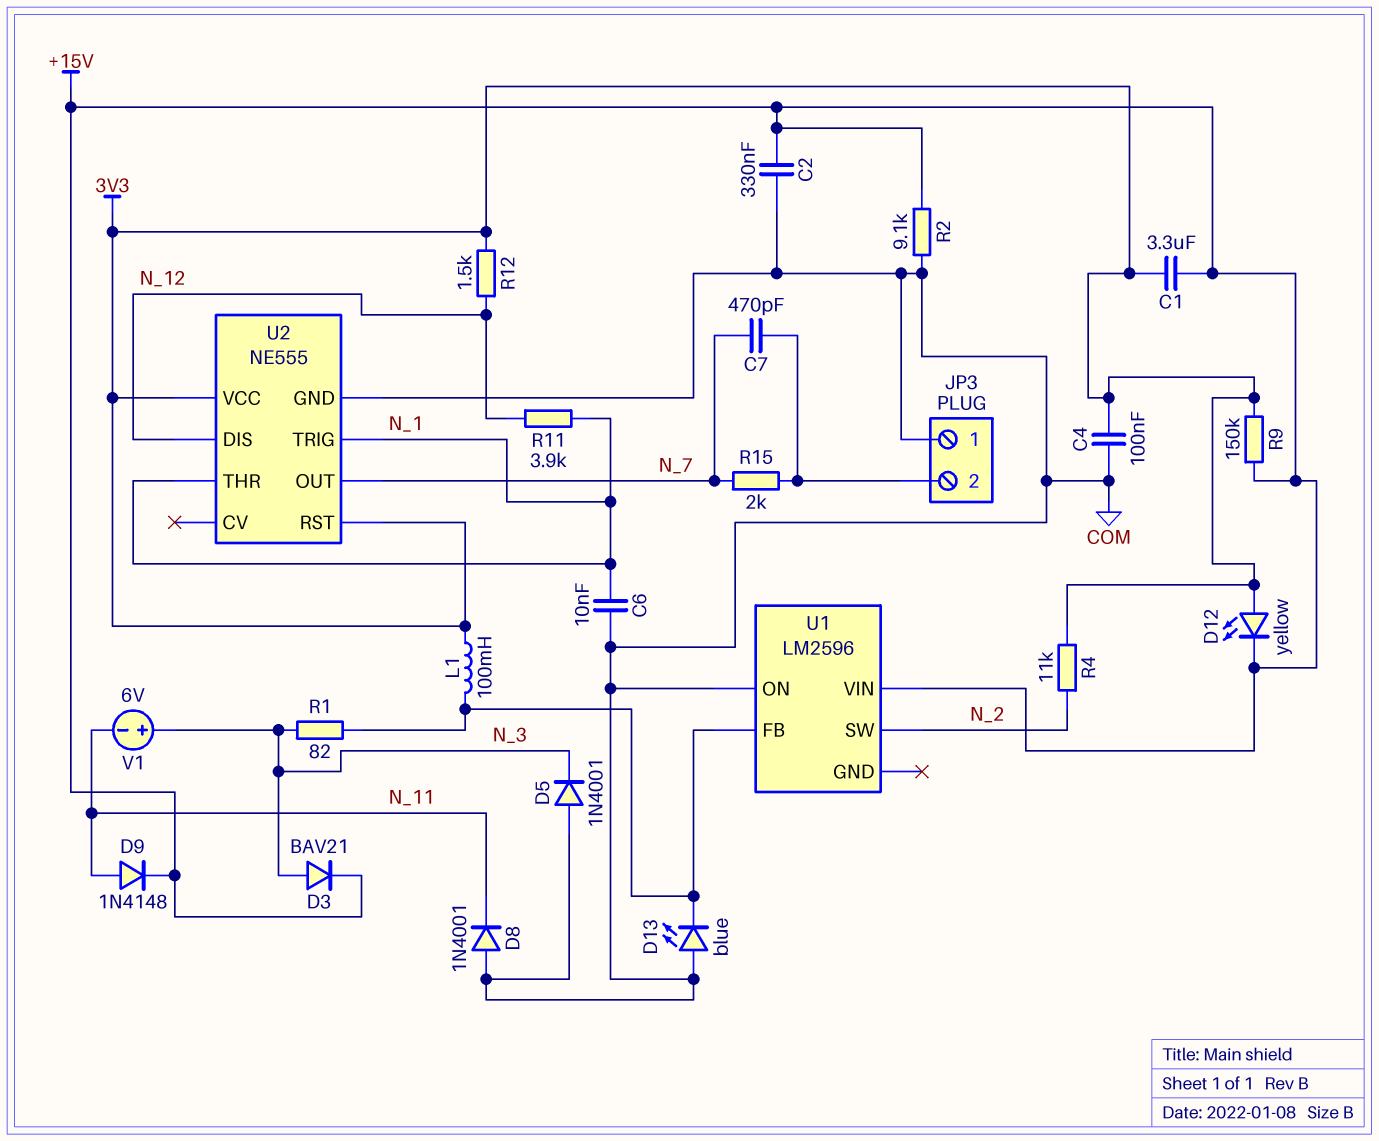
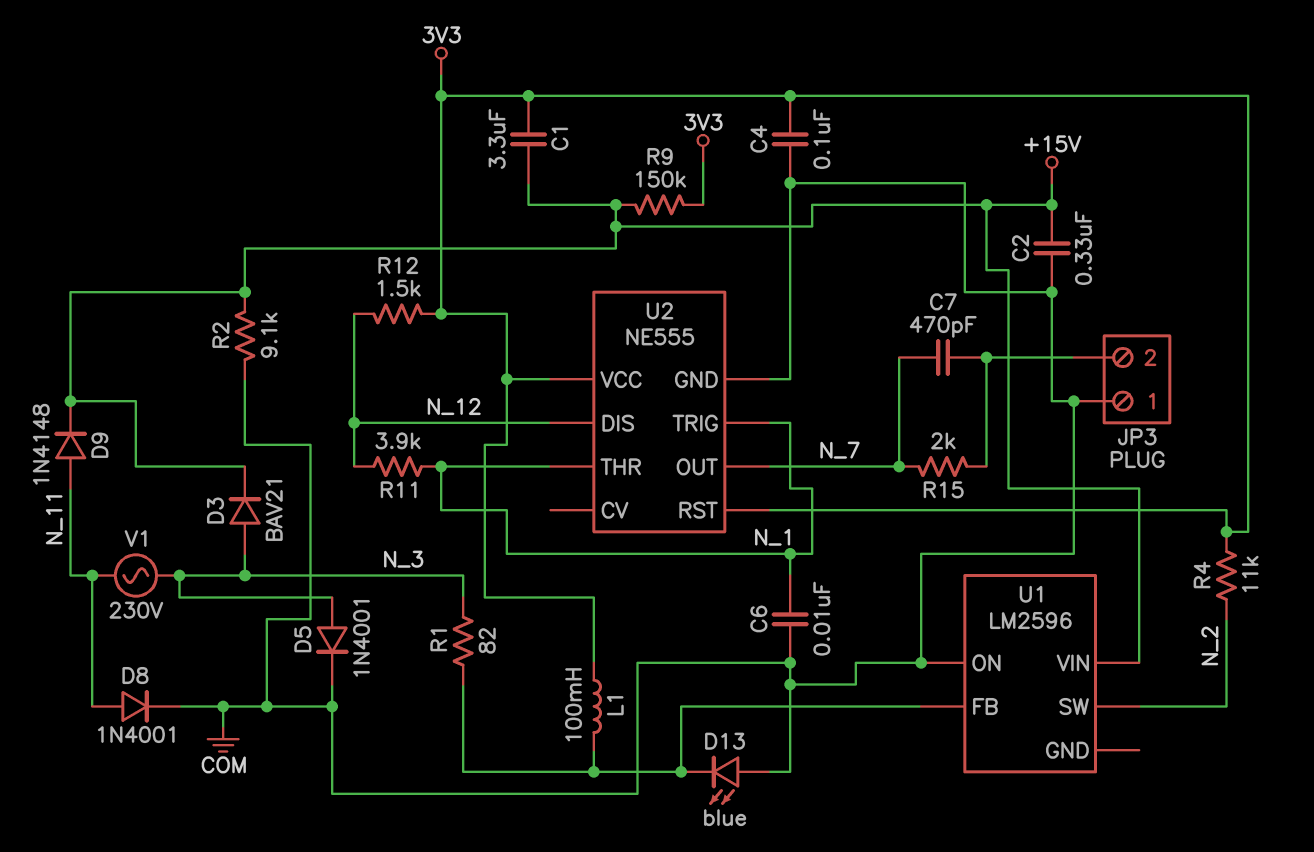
D5: diode 1N4001 (A COM, K N_3) -> diode 1N4001 (A N_3, K COM)
D8: diode 1N4001 (A COM, K N_11) -> diode 1N4001 (A N_11, K COM)
D12: LED yellow (A 3V3, K +15V) -> none
V1: 6V (plus N_3, minus N_11) -> AC 230V (N_3, N_11)

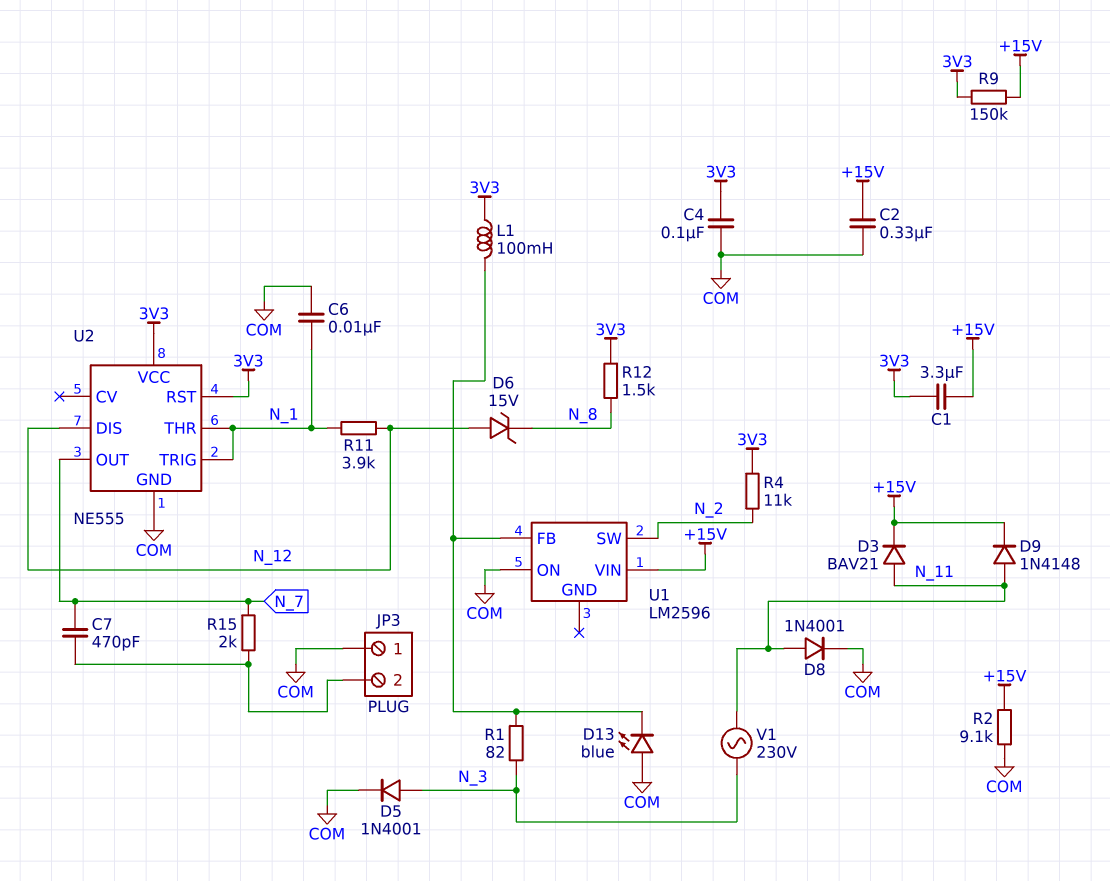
D3: diode BAV21 (A N_3, K +15V) -> diode BAV21 (A N_11, K +15V)
D6: none -> zener 15V (A N_12, K N_8)
R12: 1.5k (3V3, N_12) -> 1.5k (3V3, N_8)

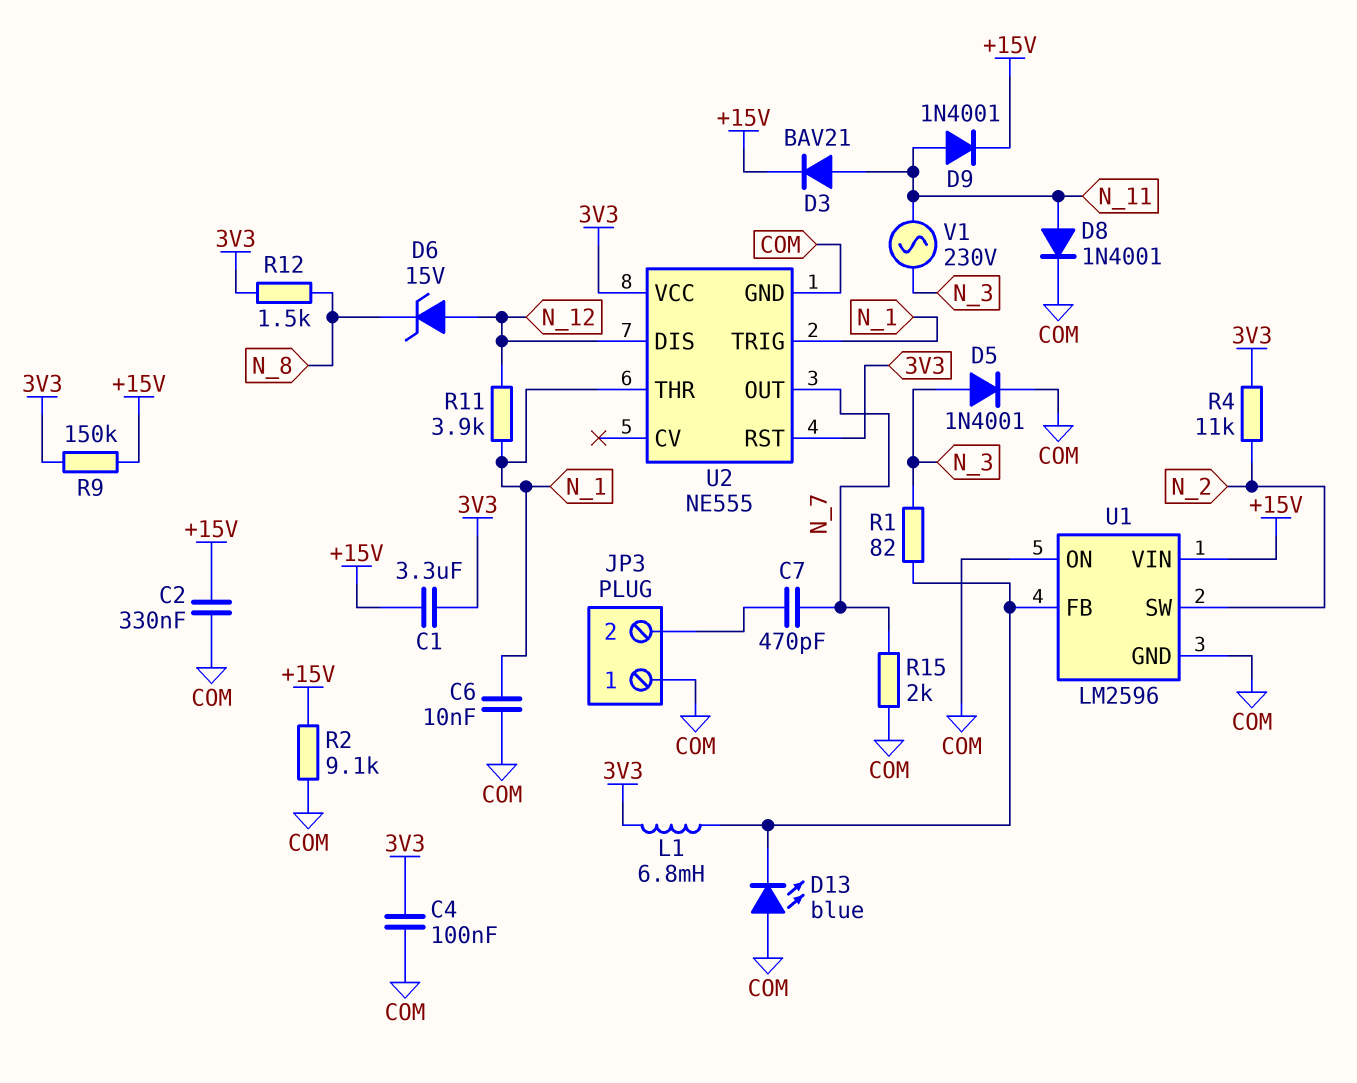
D9: diode 1N4148 (A N_11, K +15V) -> diode 1N4001 (A N_11, K +15V)
L1: 100mH (3V3, U1/FB) -> 6.8mH (3V3, U1/FB)
R15: 2k (JP3/2, N_7) -> 2k (COM, N_7)
U1 pin GND: none -> COM

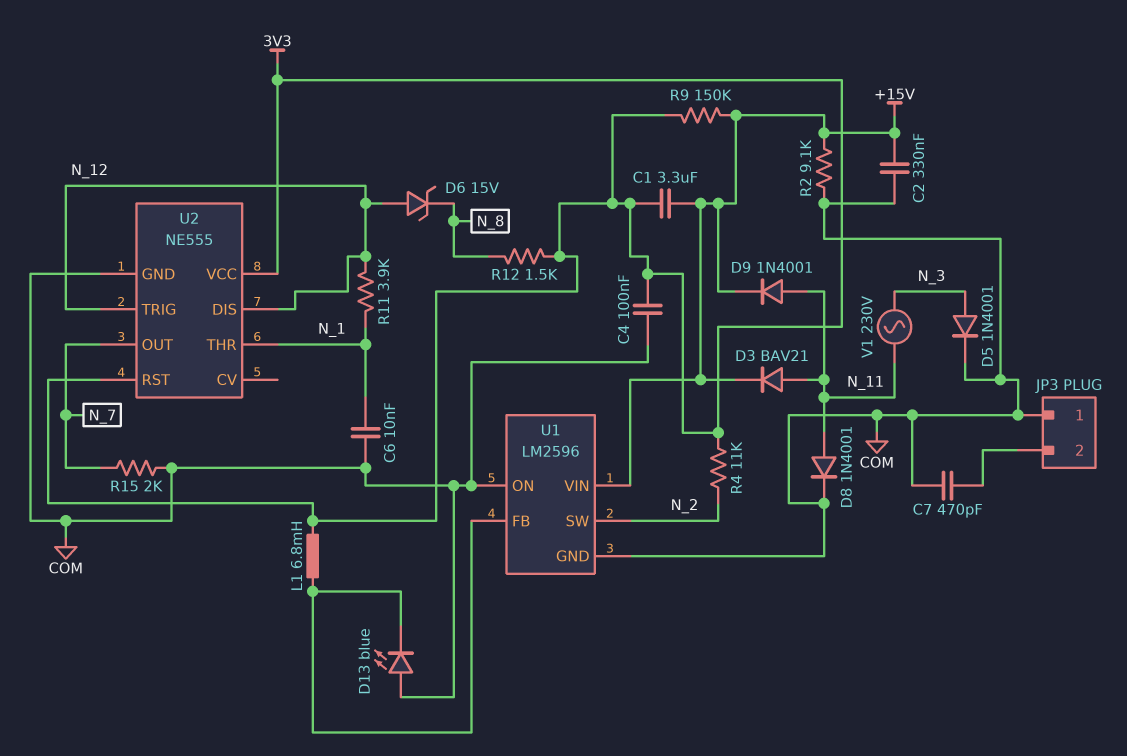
C7: 470pF (JP3/2, N_7) -> 470pF (COM, JP3/2)
R1: 82 (N_3, U1/FB) -> none
U2 pin TRIG: N_1 -> N_12

